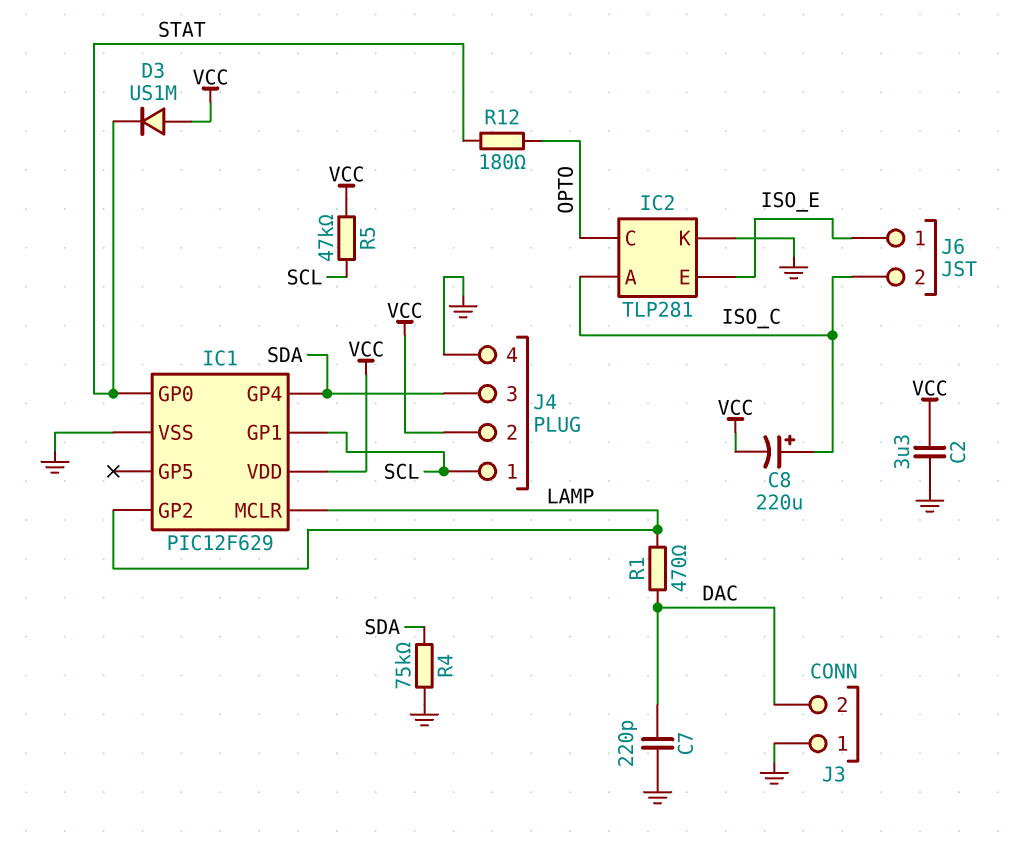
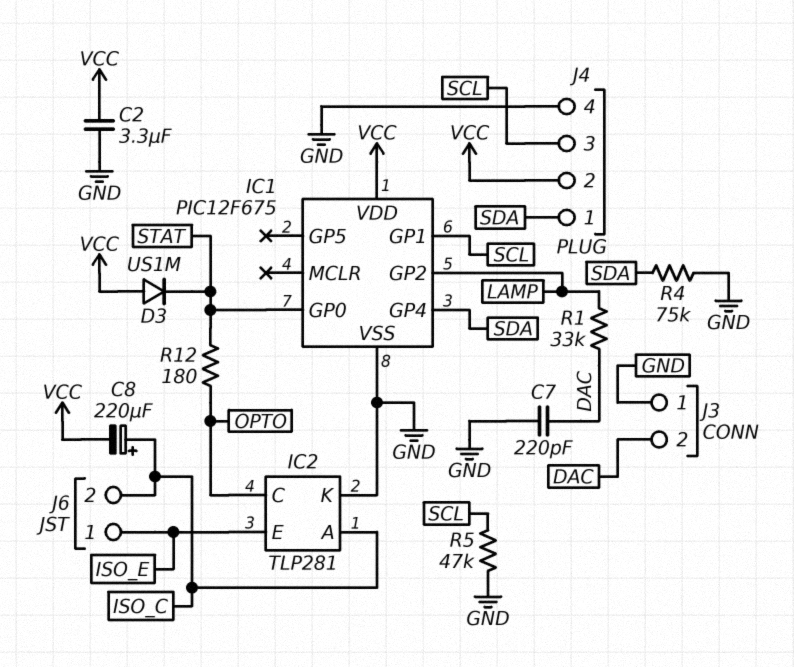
IC1: PIC12F629 -> PIC12F675
IC1 pin MCLR: LAMP -> none
J4 pin 1: SCL -> SDA
J4 pin 3: SDA -> SCL
R1: 470 (DAC, LAMP) -> 33k (DAC, LAMP)
R5: 47k (SCL, VCC) -> 47k (GND, SCL)

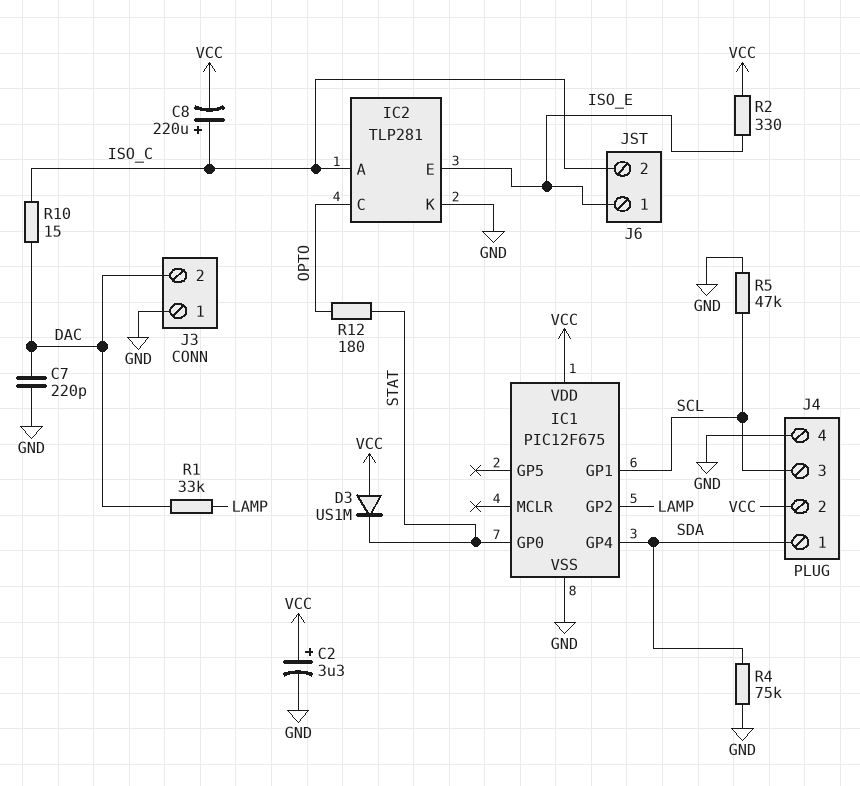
C2: 3.3uF (GND, VCC) -> 3.3uF (plus VCC, minus GND)
R2: none -> 330 (ISO_E, VCC)
R10: none -> 15 (DAC, ISO_C)

